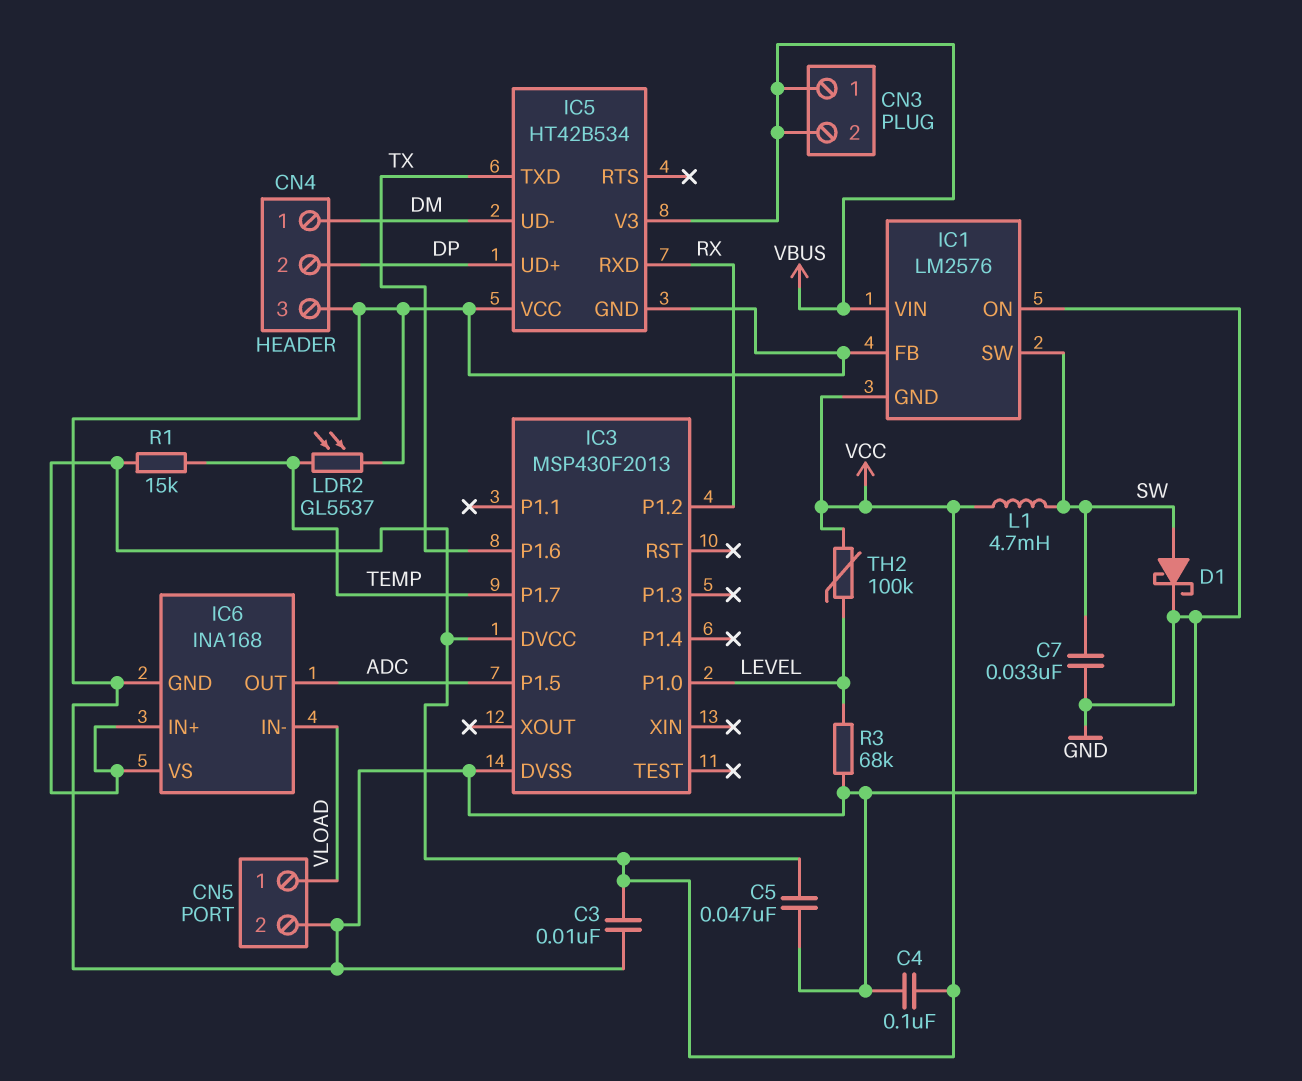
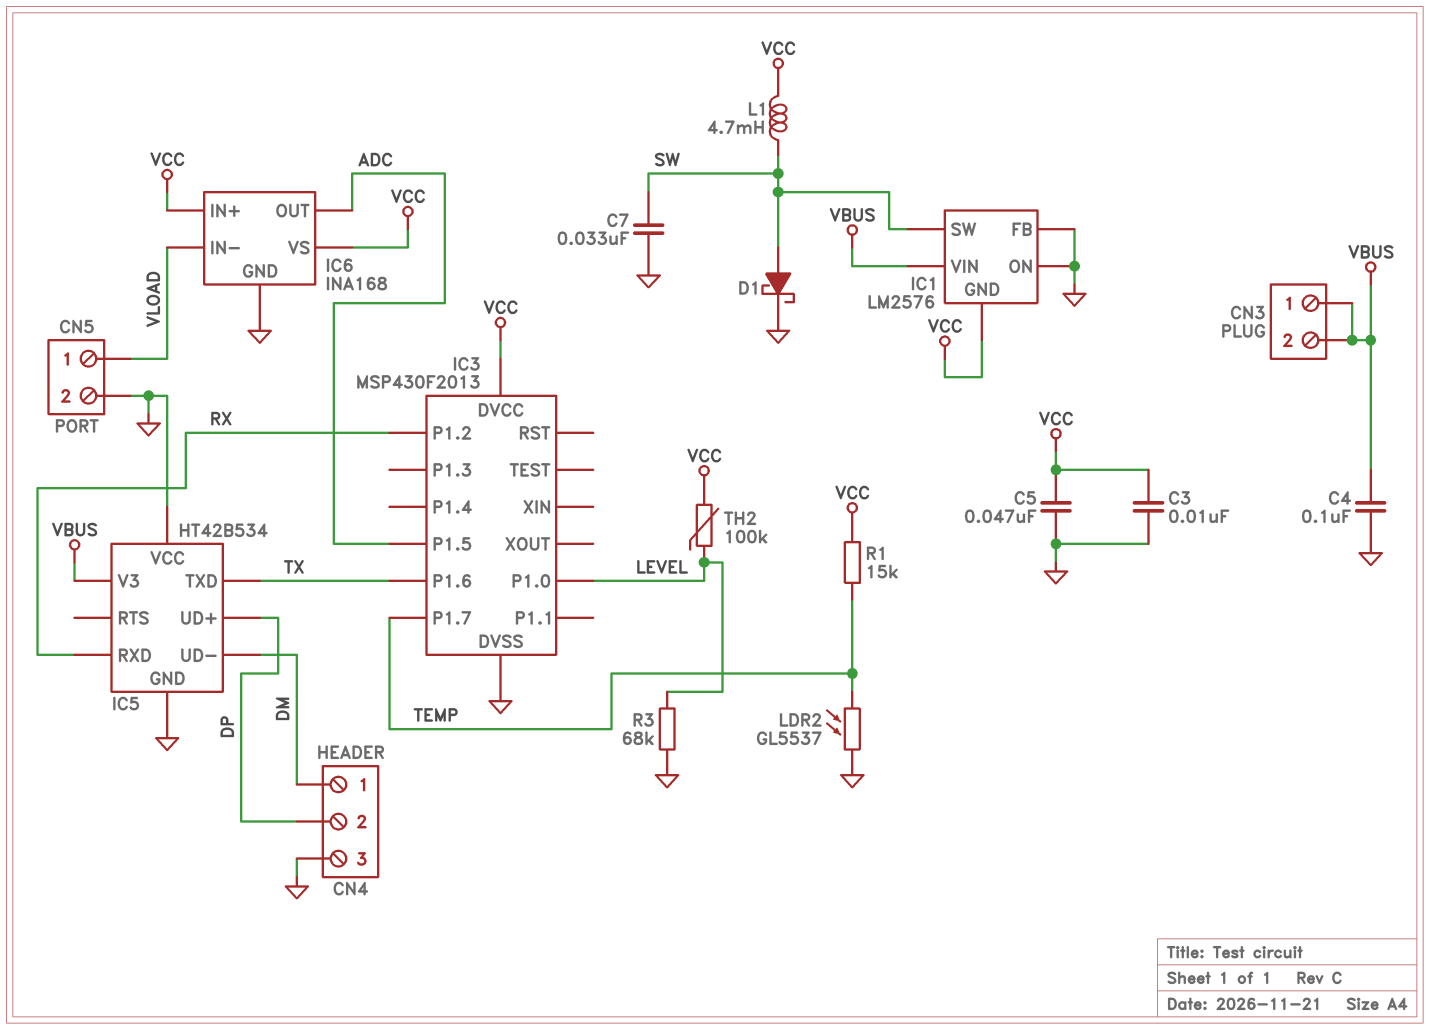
C4: 100nF (GND, VCC) -> 100nF (GND, VBUS)

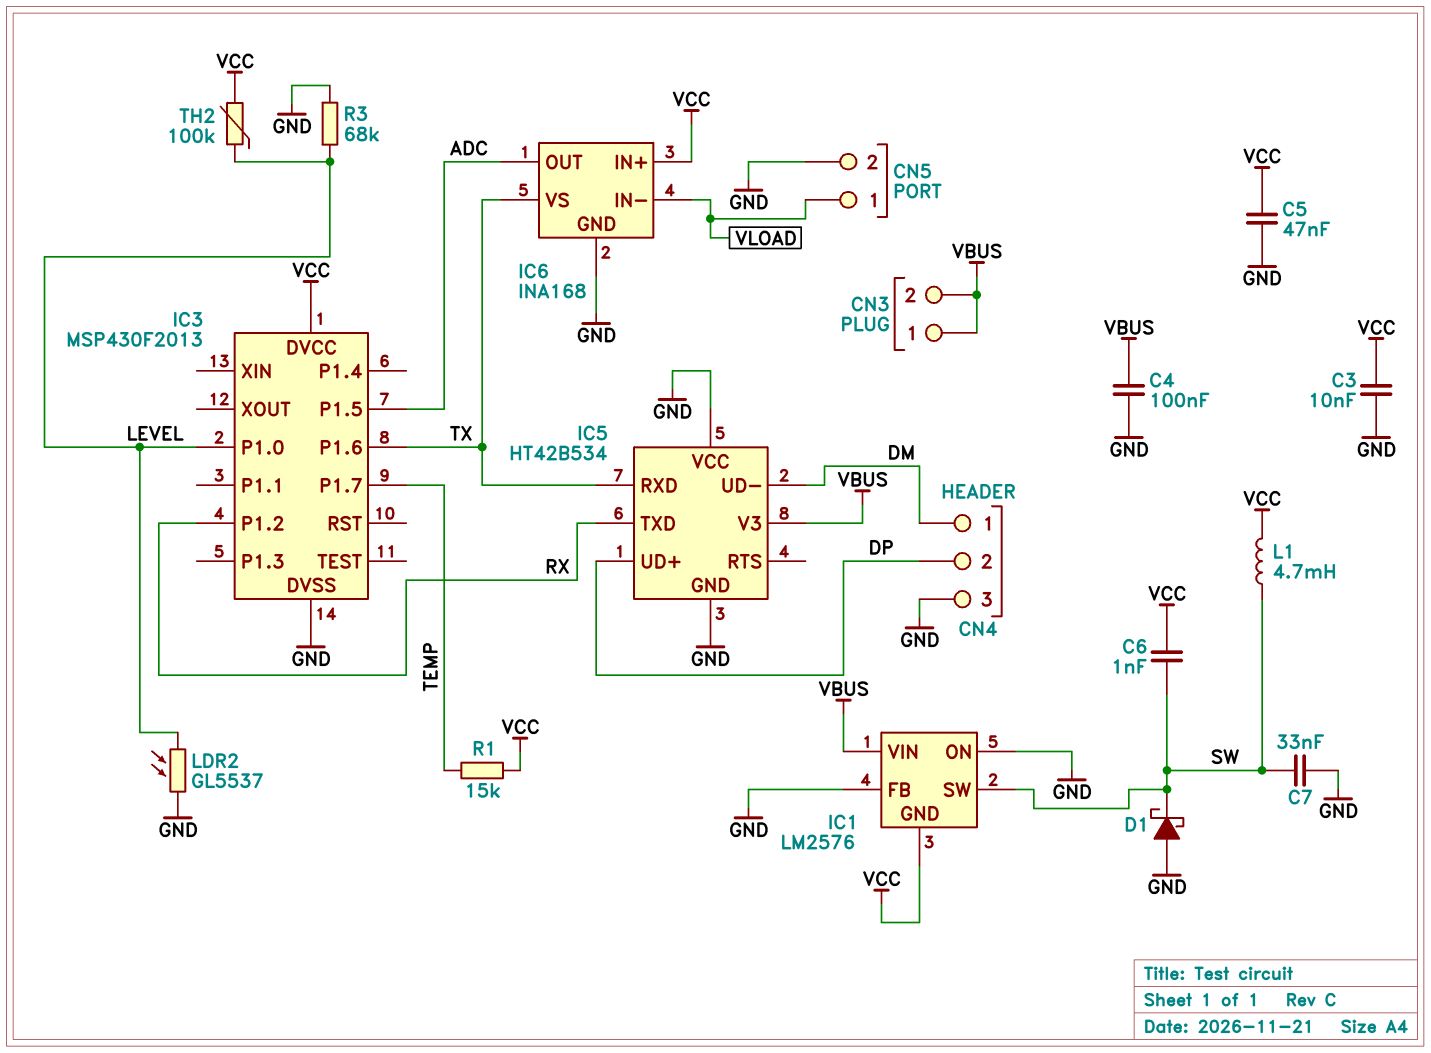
C6: none -> 1nF (SW, VCC)
D1: schottky (A SW, K GND) -> schottky (A GND, K SW)
IC5 pin RXD: RX -> TX
IC5 pin TXD: TX -> RX
IC6 pin VS: VCC -> TX
LDR2: GL5537 (GND, TEMP) -> GL5537 (GND, LEVEL)

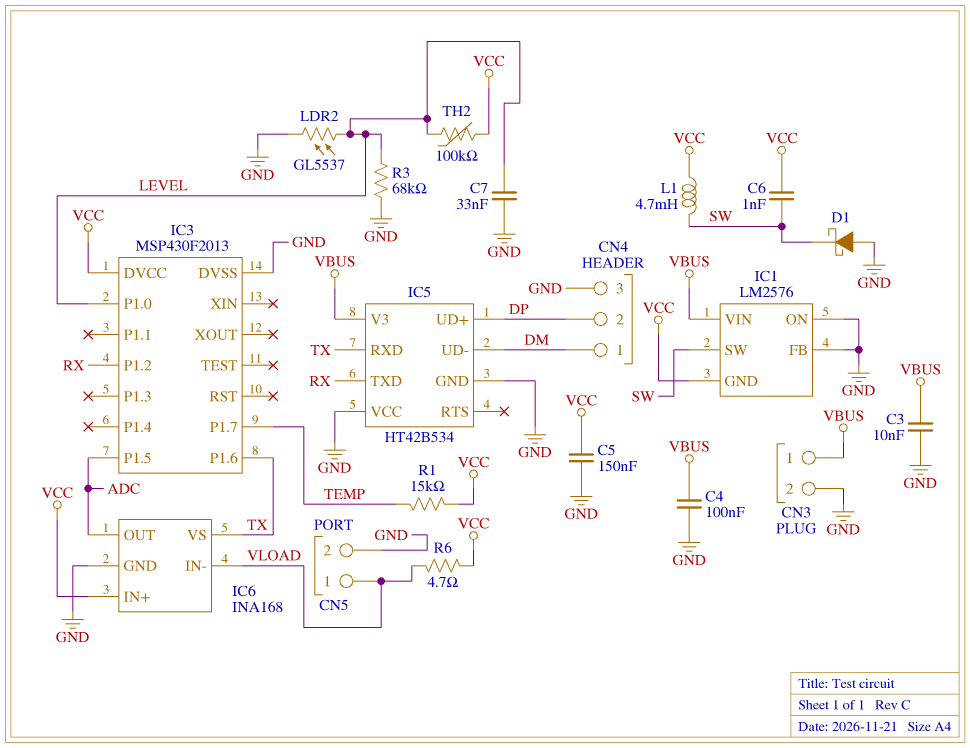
C3: 10nF (GND, VCC) -> 10nF (GND, VBUS)
C5: 47nF (GND, VCC) -> 150nF (GND, VCC)
C7: 33nF (GND, SW) -> 33nF (GND, LEVEL)
CN3 pin 2: VBUS -> GND
R6: none -> 4.7 (VCC, VLOAD)

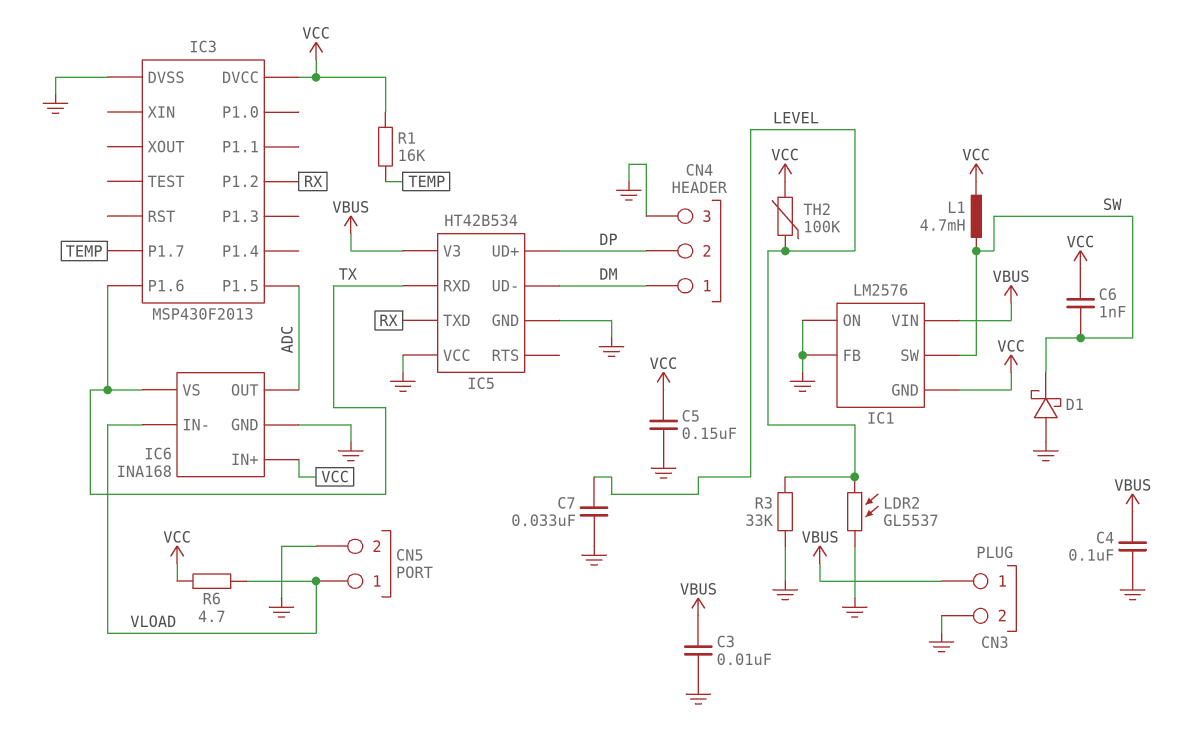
IC3 pin P1.0: LEVEL -> none
R1: 15k (TEMP, VCC) -> 16k (TEMP, VCC)
R3: 68k (GND, LEVEL) -> 33k (GND, LEVEL)

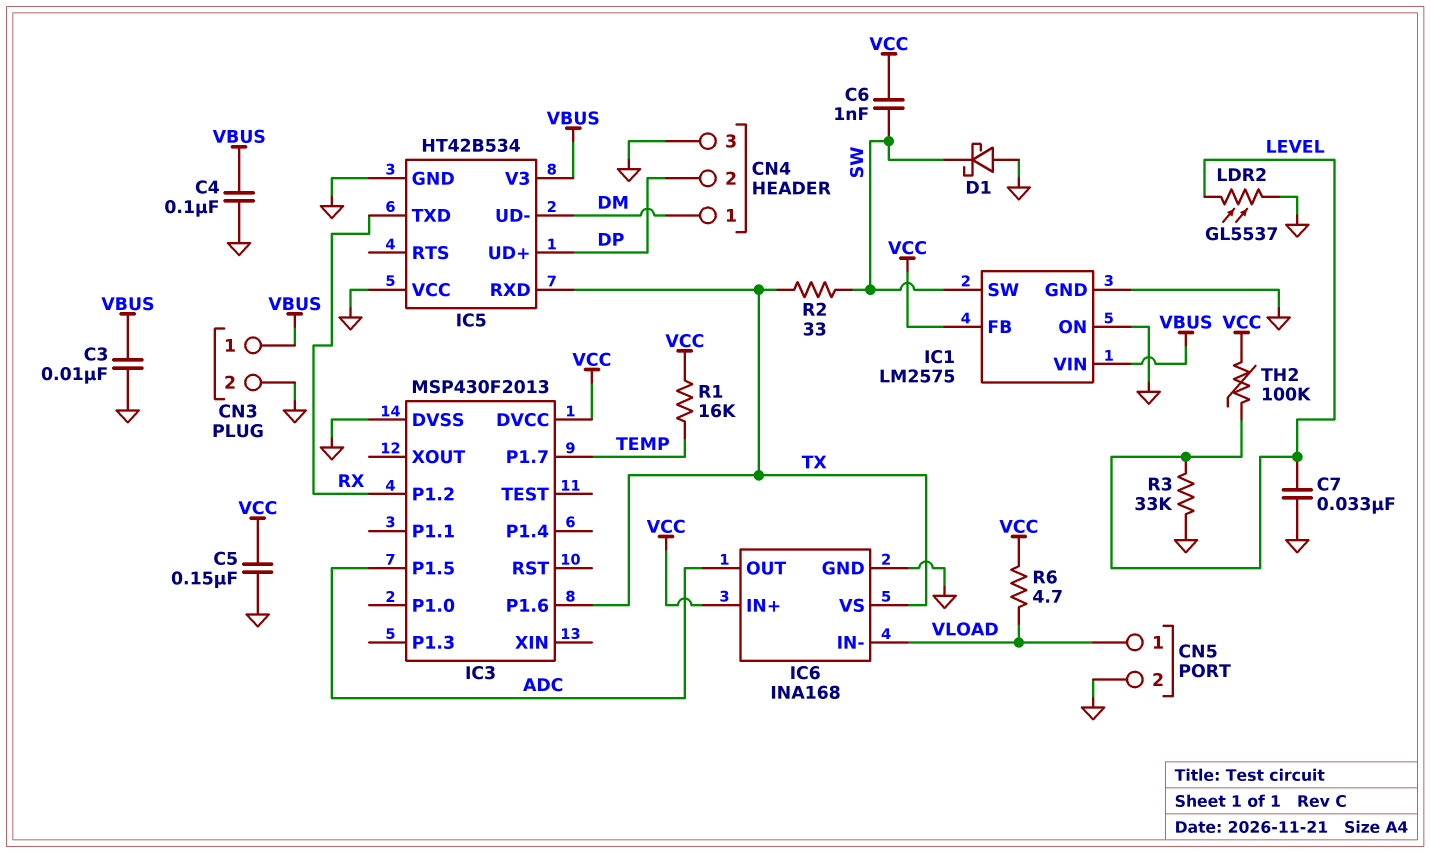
IC1: LM2576 -> LM2575
IC1 pin FB: GND -> VCC
IC1 pin GND: VCC -> GND
L1: 4.7mH (SW, VCC) -> none
R2: none -> 33 (SW, TX)

